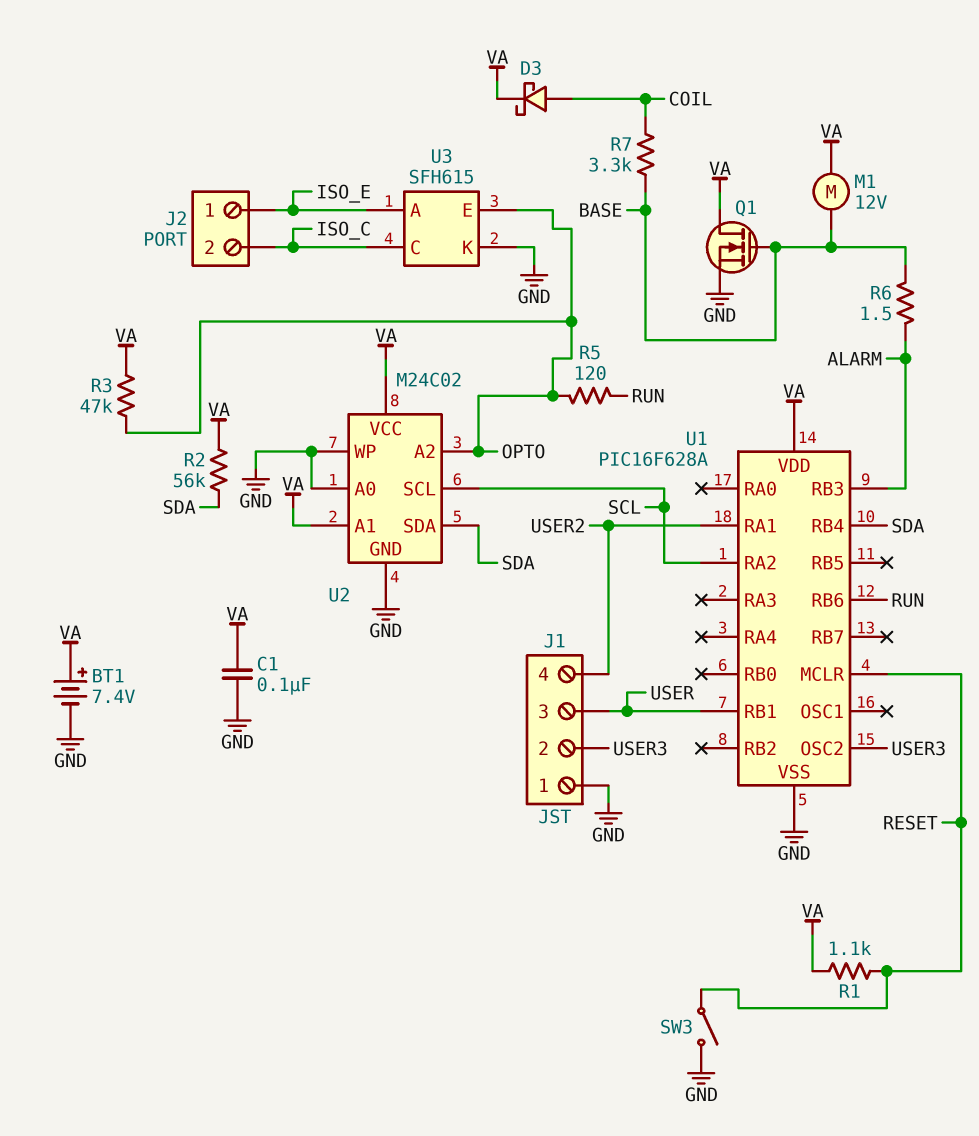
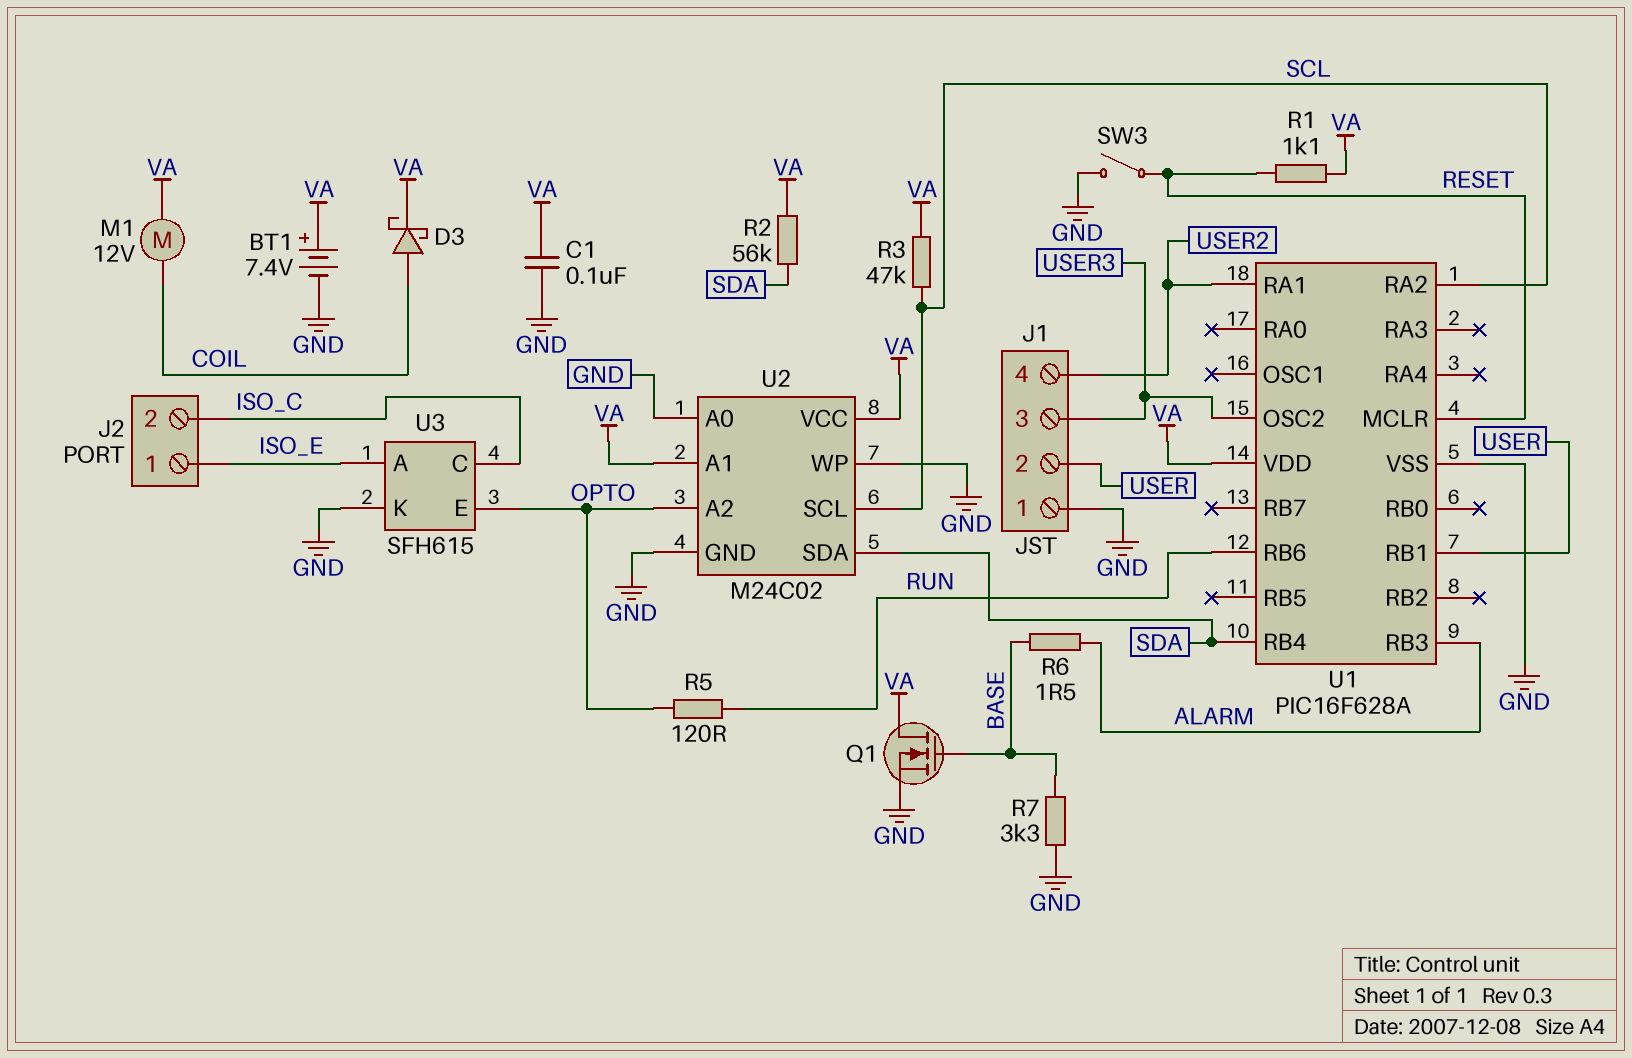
J1 pin 2: USER3 -> USER
J1 pin 3: USER -> USER3
M1: motor 12V (BASE, VA) -> motor 12V (COIL, VA)
R3: 47k (OPTO, VA) -> 47k (SCL, VA)
R7: 3.3k (BASE, COIL) -> 3.3k (BASE, GND)

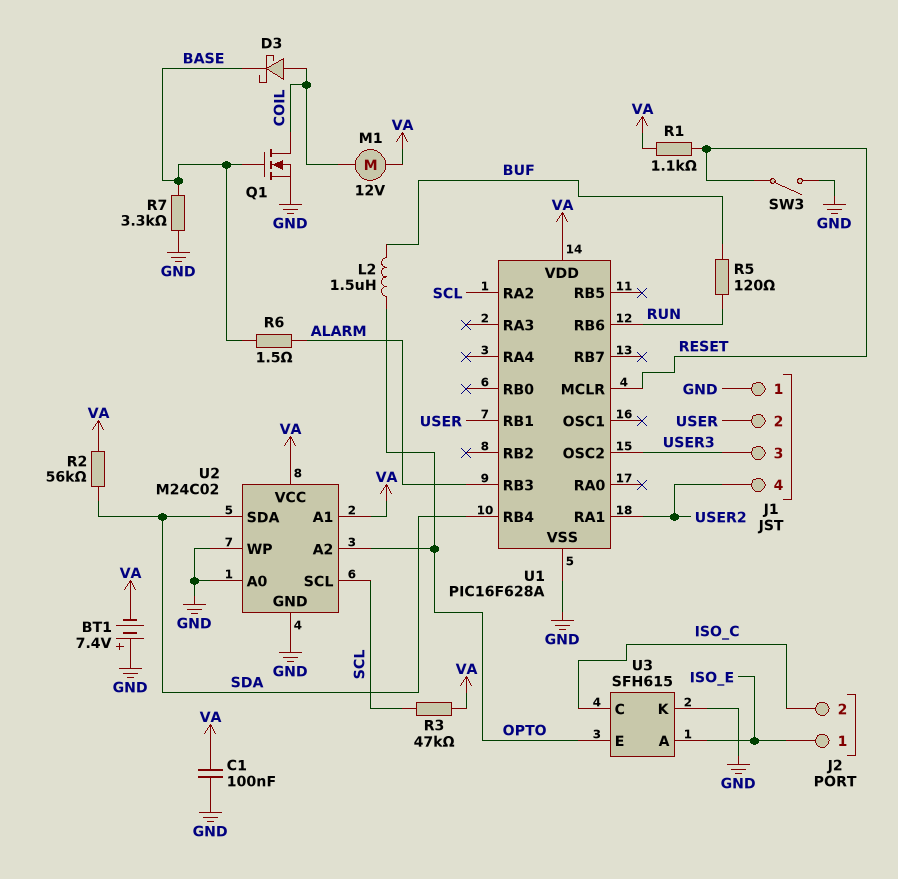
BT1: 7.4V (plus VA, minus GND) -> 7.4V (plus GND, minus VA)
D3: schottky (A COIL, K VA) -> schottky (A COIL, K BASE)
L2: none -> 1.5uH (BUF, OPTO)
Q1: NMOS (G BASE, D VA, S GND) -> NMOS (G BASE, D COIL, S GND)
R5: 120 (OPTO, RUN) -> 120 (BUF, RUN)

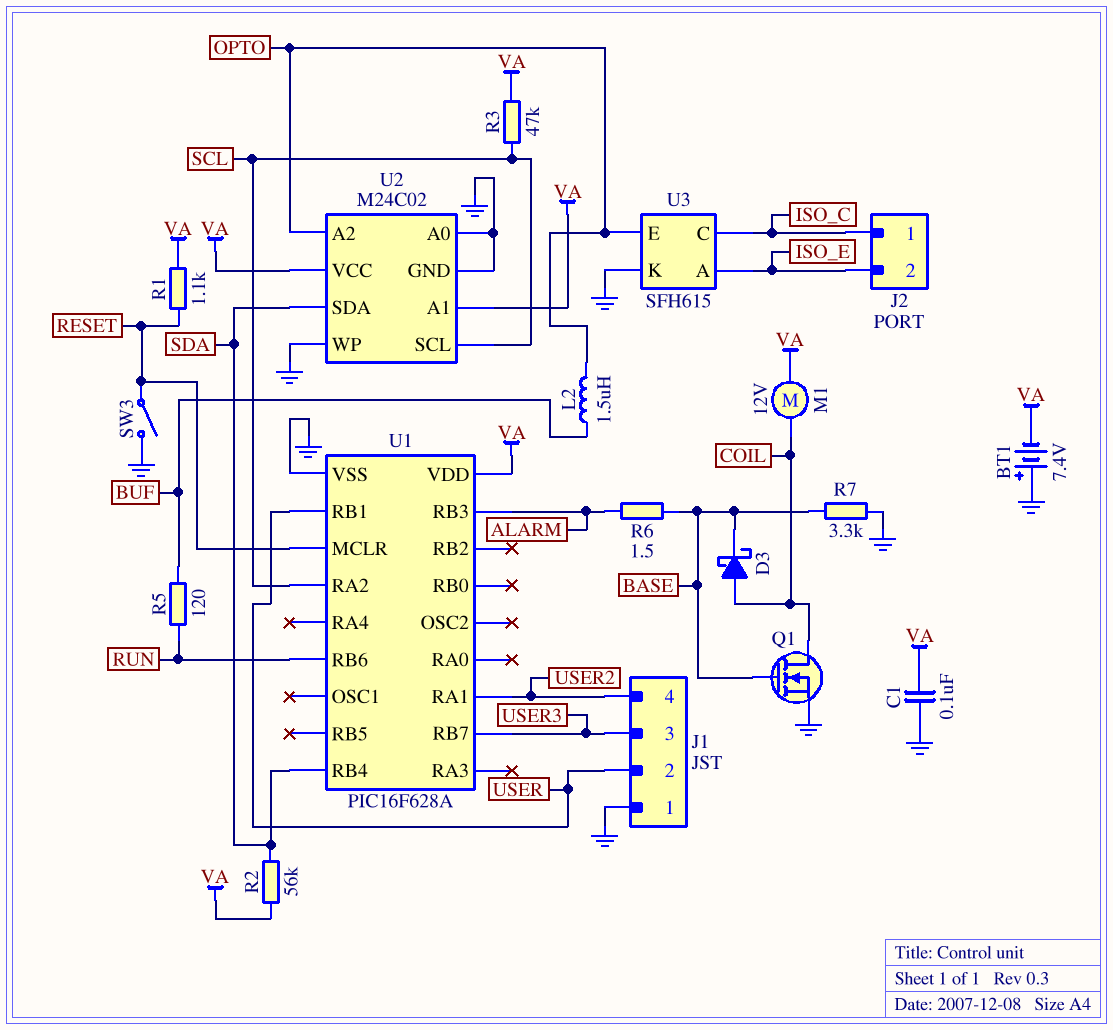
J2 pin 1: ISO_E -> ISO_C
J2 pin 2: ISO_C -> ISO_E
U1 pin OSC2: USER3 -> none
U1 pin RB7: none -> USER3

